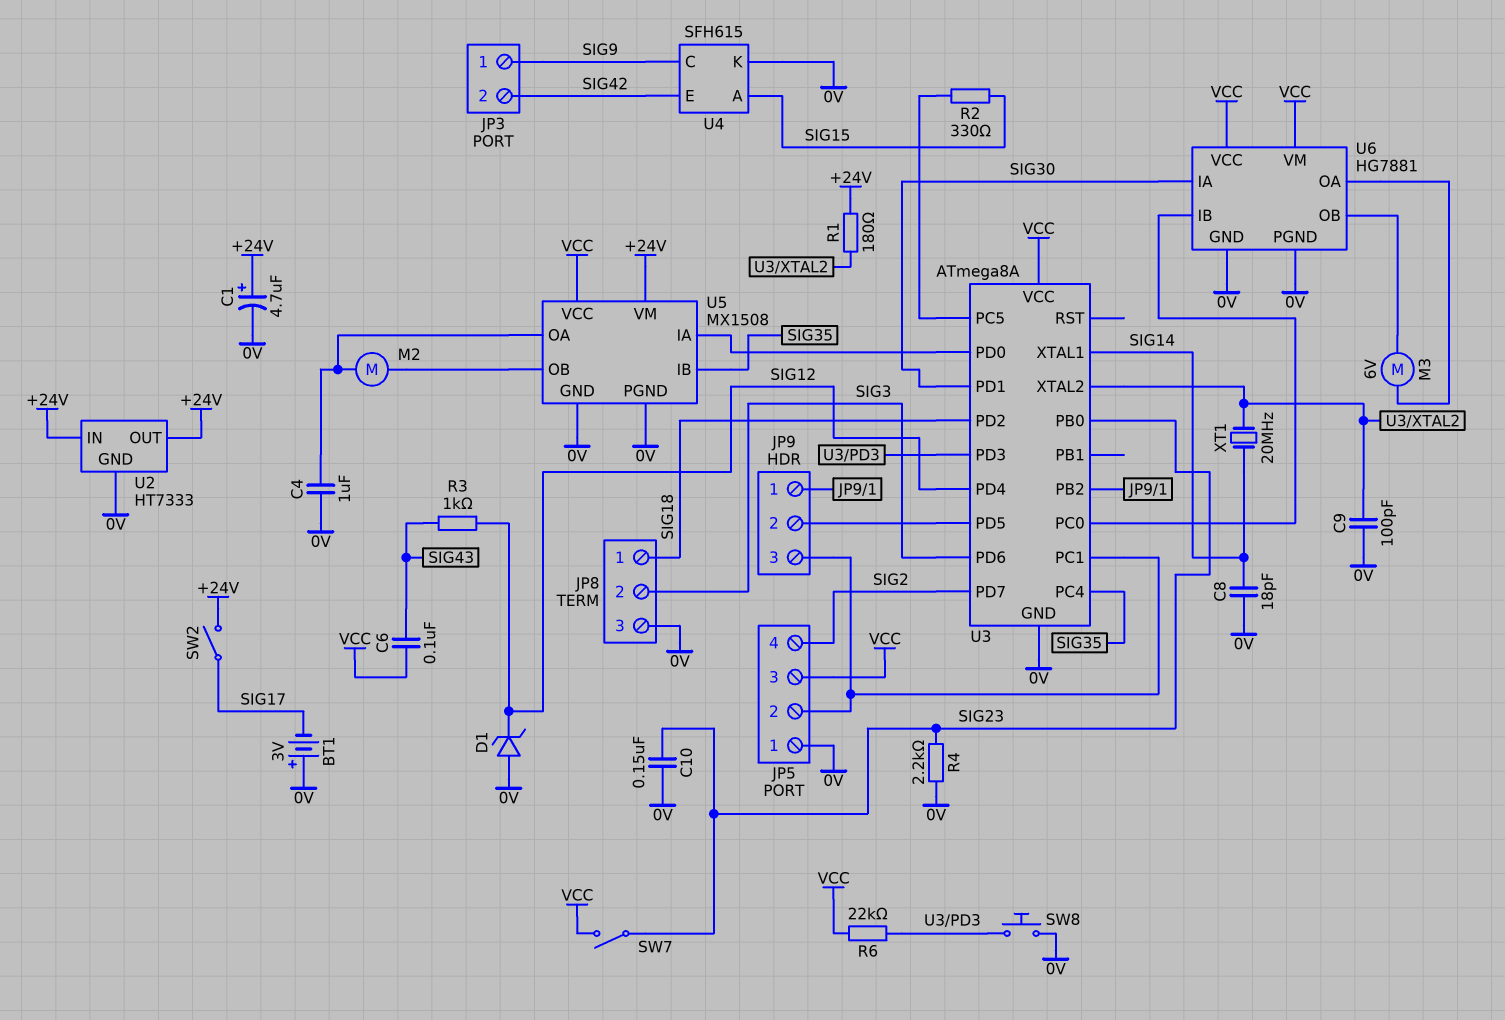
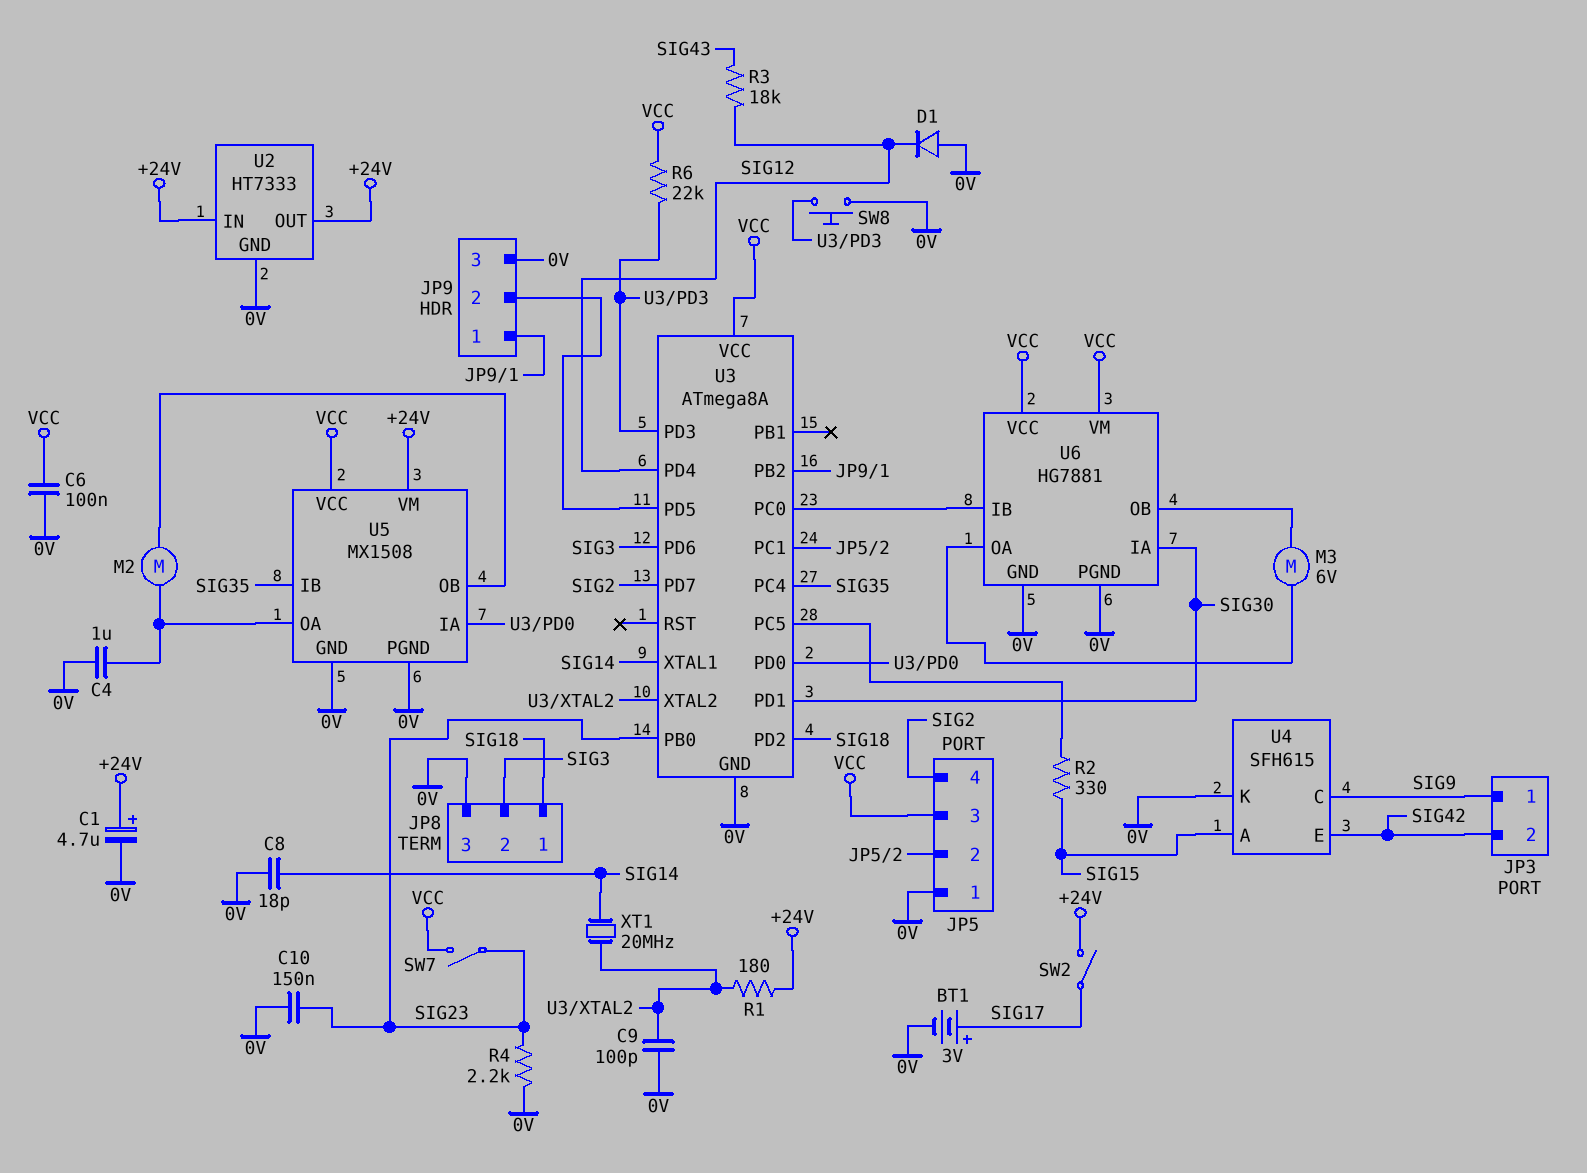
BT1: 3V (plus 0V, minus SIG17) -> 3V (plus SIG17, minus 0V)
C6: 100nF (SIG43, VCC) -> 100nF (0V, VCC)
D1: zener (A 0V, K SIG12) -> diode (A 0V, K SIG12)
JP9 pin 3: JP5/2 -> 0V
R3: 1k (SIG12, SIG43) -> 18k (SIG12, SIG43)

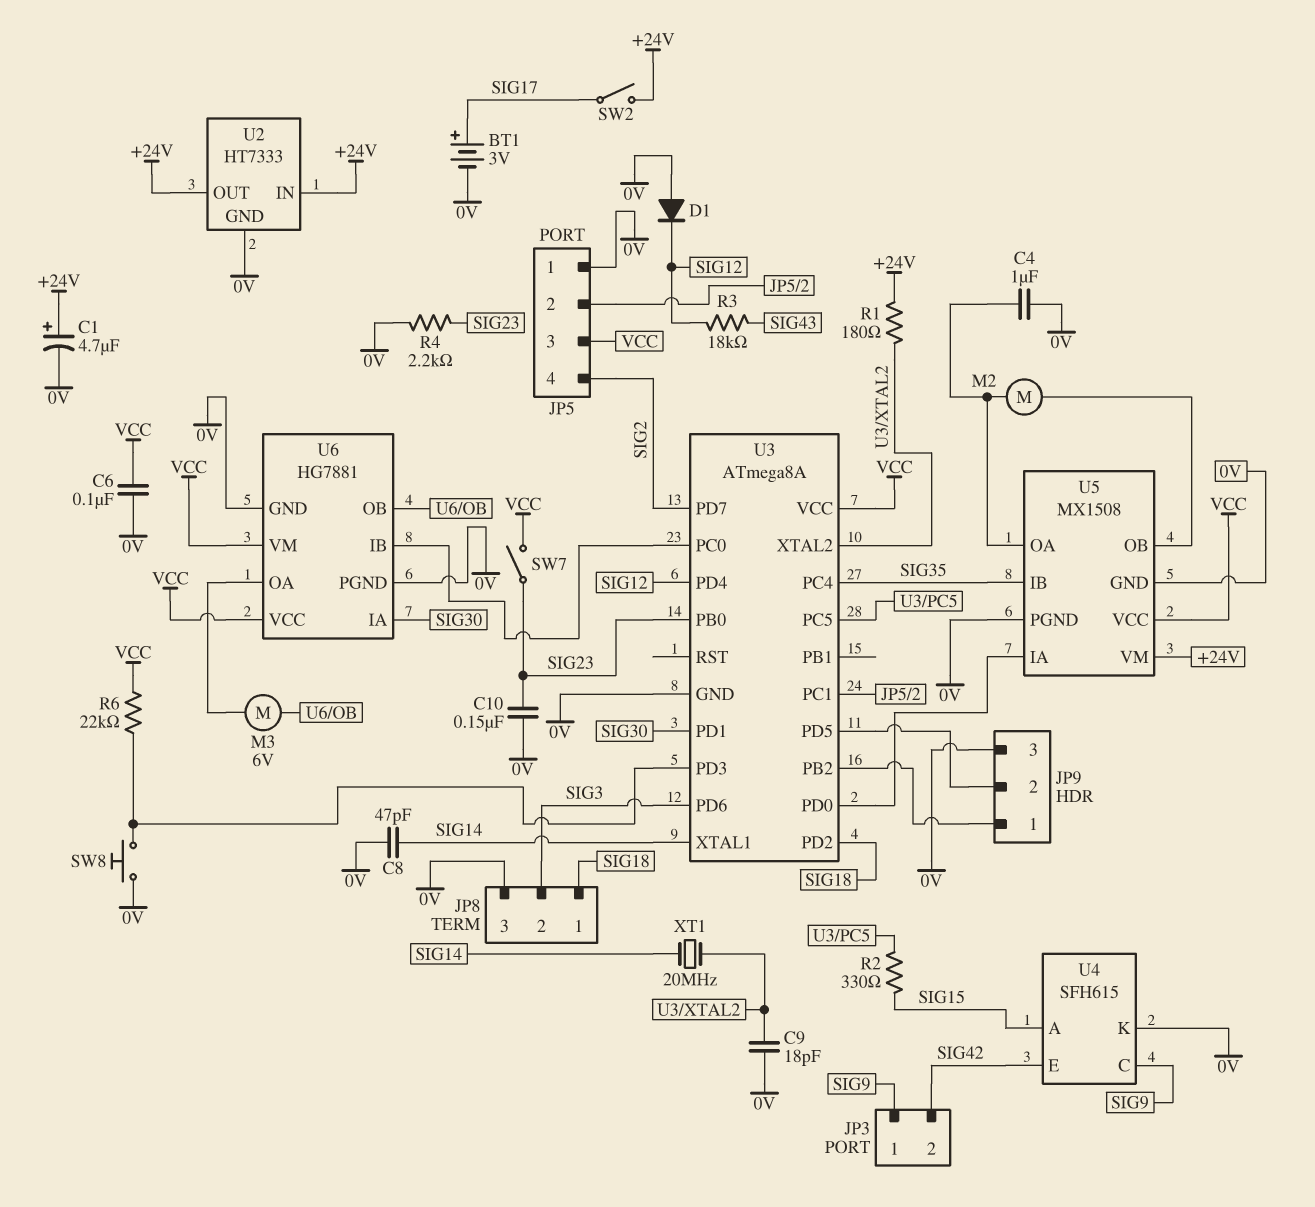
C8: 18pF (0V, SIG14) -> 47pF (0V, SIG14)
C9: 100pF (0V, U3/XTAL2) -> 18pF (0V, U3/XTAL2)

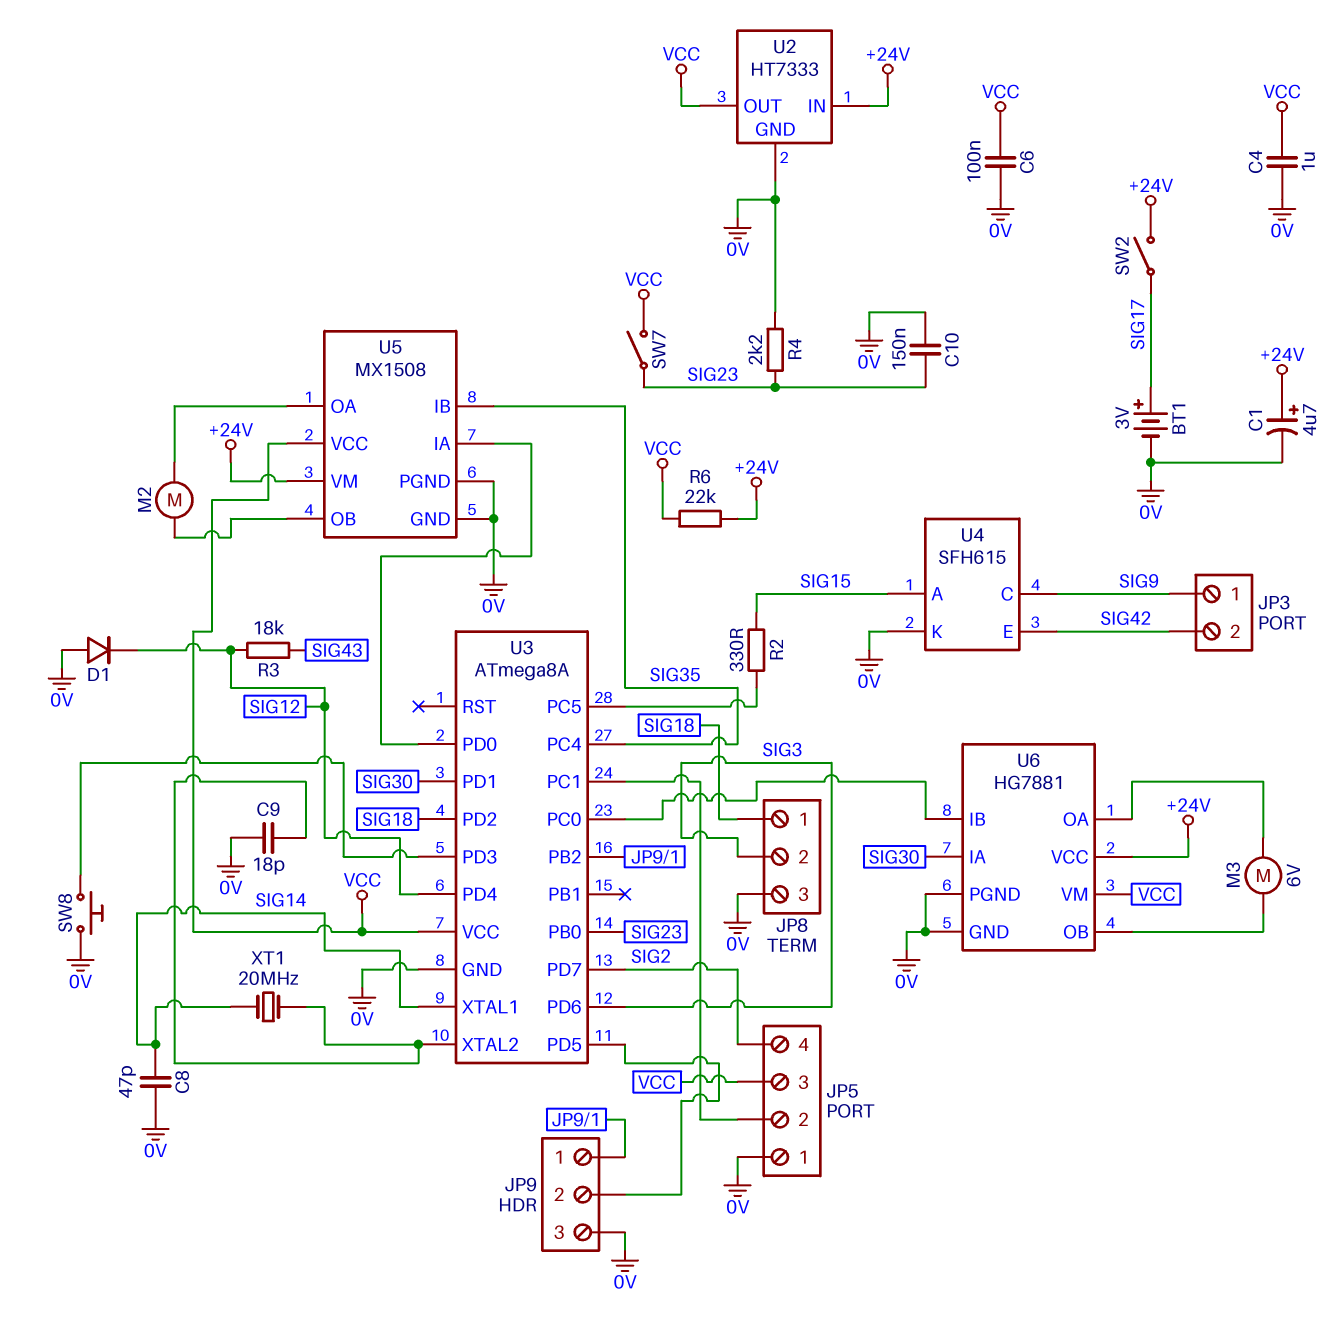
C4: 1uF (0V, U5/OA) -> 1uF (0V, VCC)
R1: 180 (+24V, U3/XTAL2) -> none
R6: 22k (U3/PD3, VCC) -> 22k (+24V, VCC)
U2 pin OUT: +24V -> VCC
U6 pin VCC: VCC -> +24V

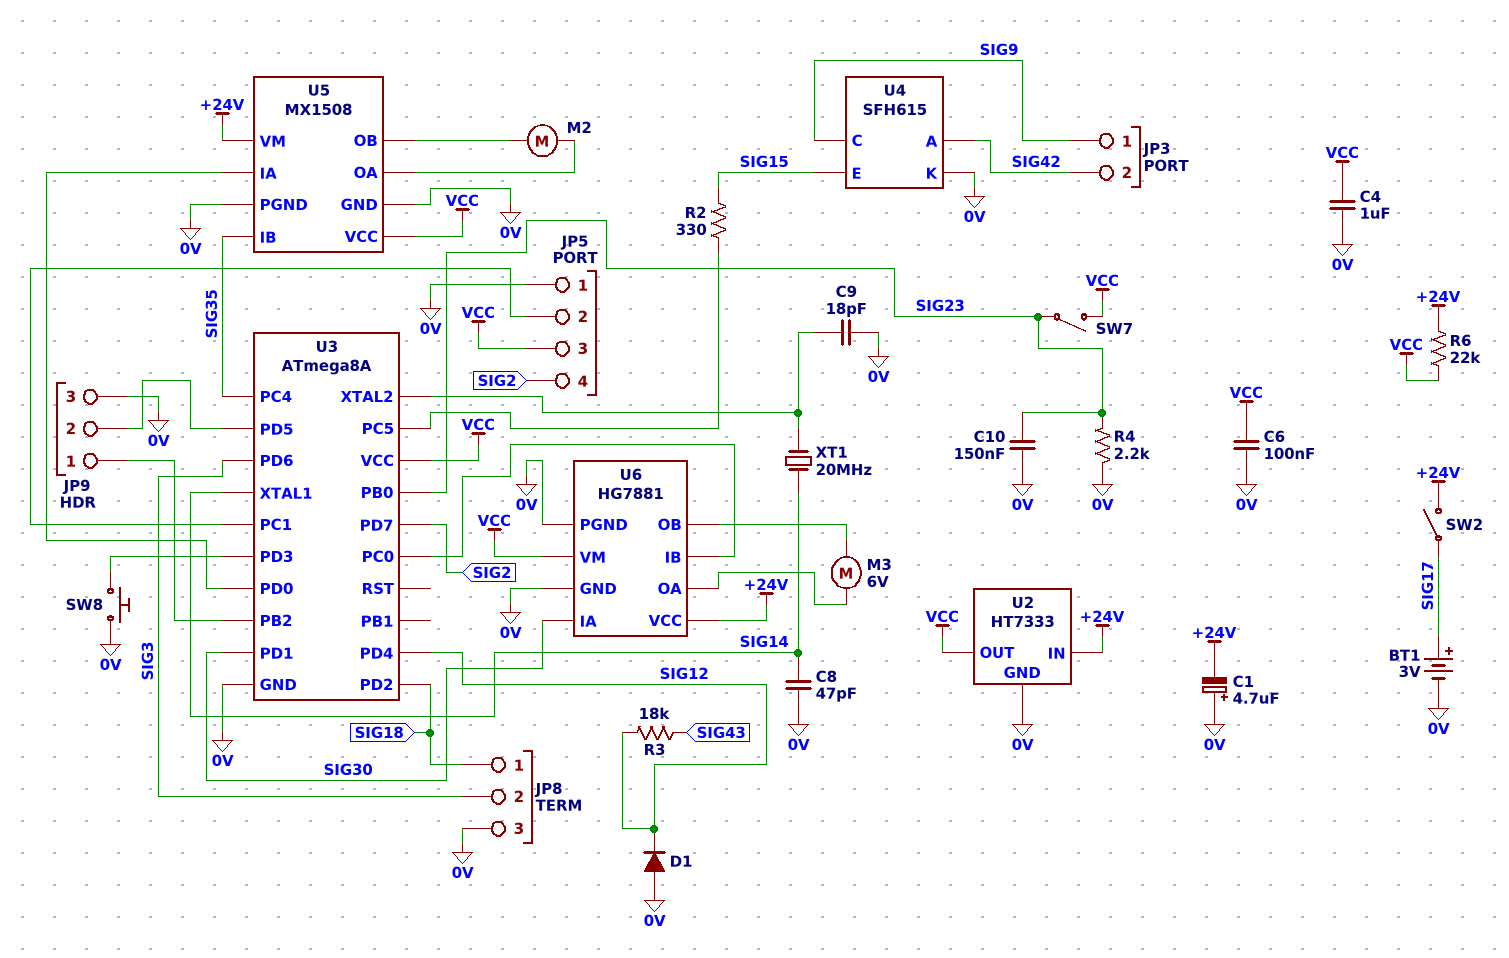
C1: 4.7uF (plus +24V, minus 0V) -> 4.7uF (plus 0V, minus +24V)
U4 pin A: SIG15 -> SIG42
U4 pin E: SIG42 -> SIG15

